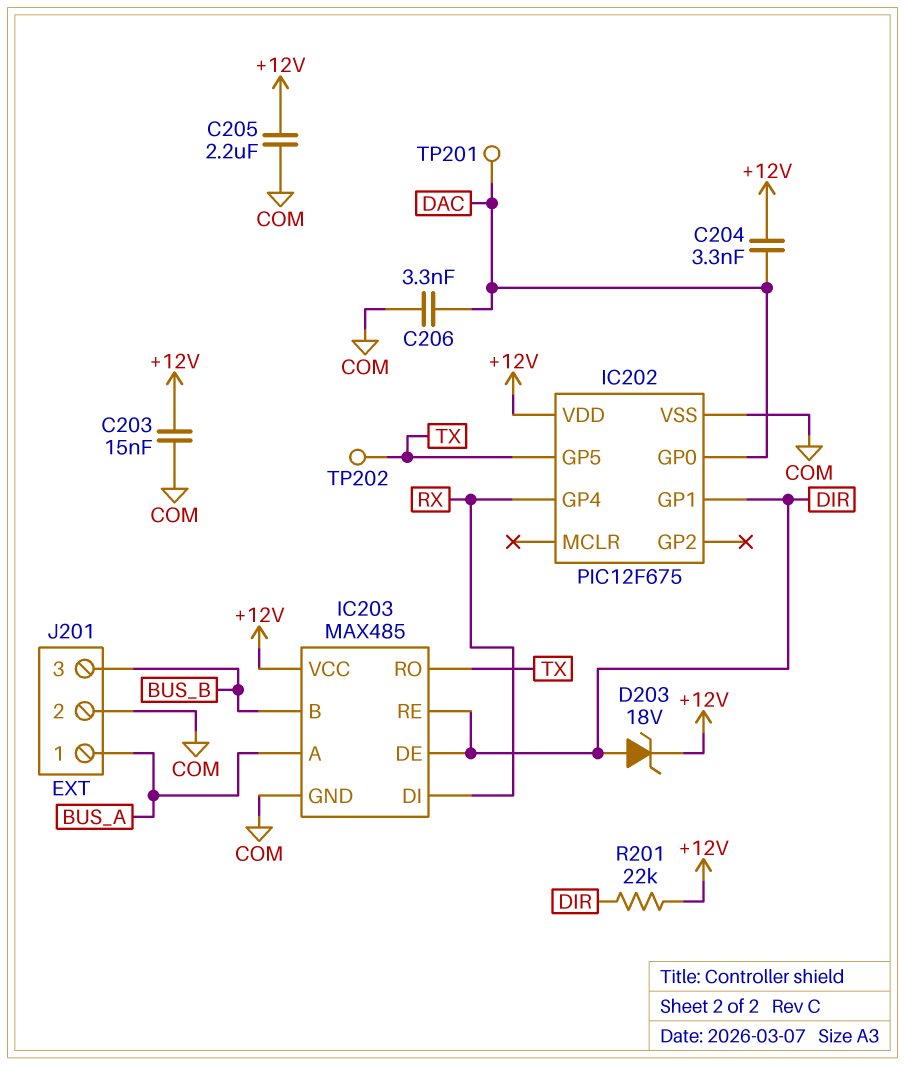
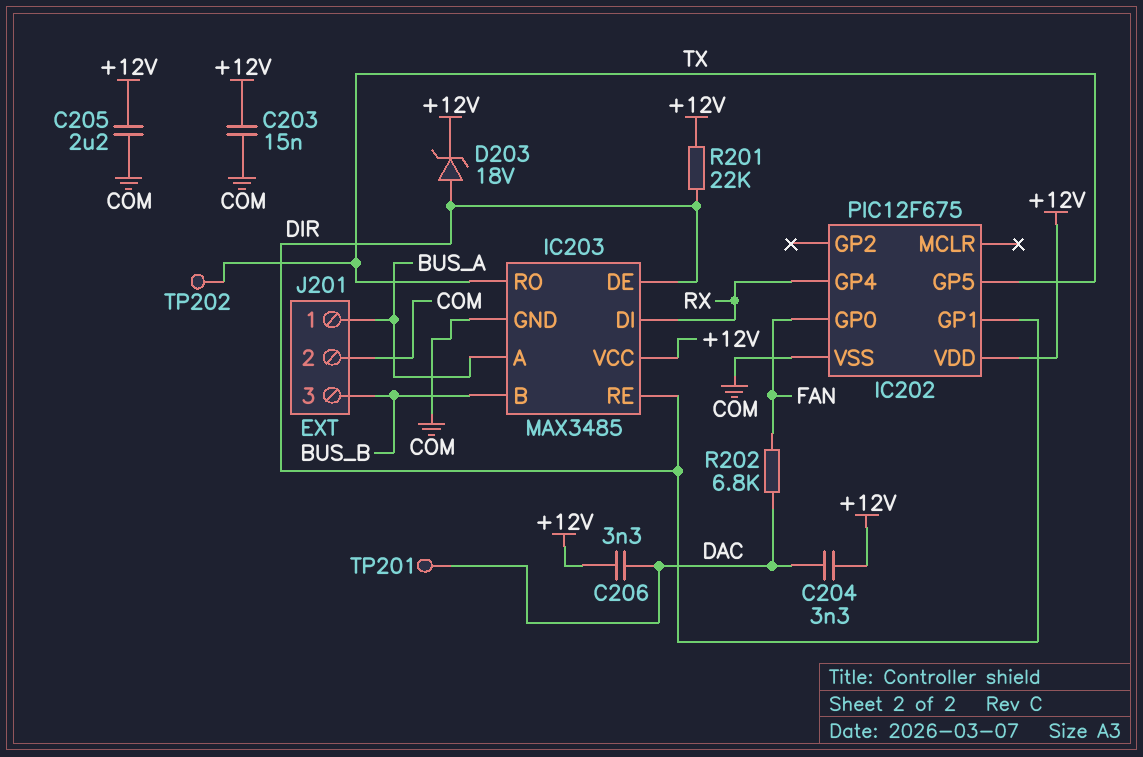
C206: 3.3nF (COM, DAC) -> 3.3nF (+12V, DAC)
IC202 pin GP0: DAC -> FAN
IC203: MAX485 -> MAX3485
R202: none -> 6.8k (DAC, FAN)

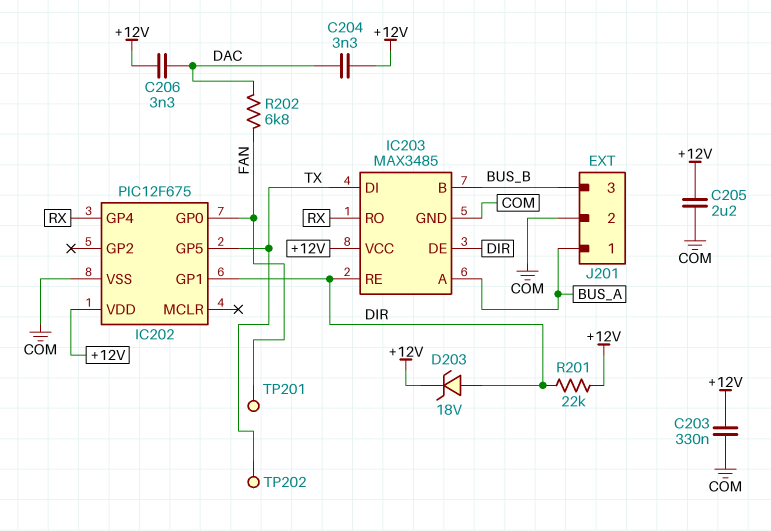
C203: 15nF (+12V, COM) -> 330nF (+12V, COM)
IC203 pin DI: RX -> TX
IC203 pin RO: TX -> RX
TP201: test point (DAC) -> test point (FAN)

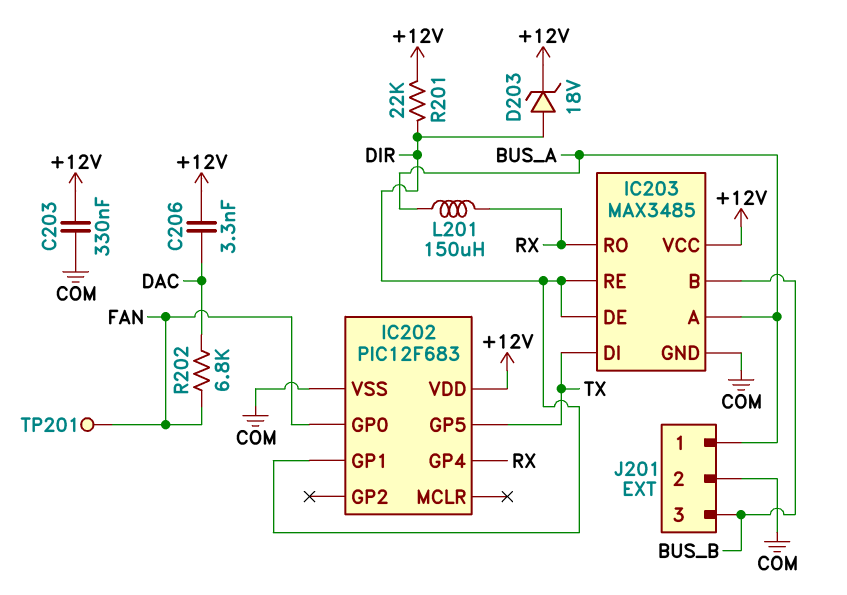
C204: 3.3nF (+12V, DAC) -> none
C205: 2.2uF (+12V, COM) -> none
IC202: PIC12F675 -> PIC12F683
L201: none -> 150uH (BUS_A, RX)
TP202: test point (TX) -> none

